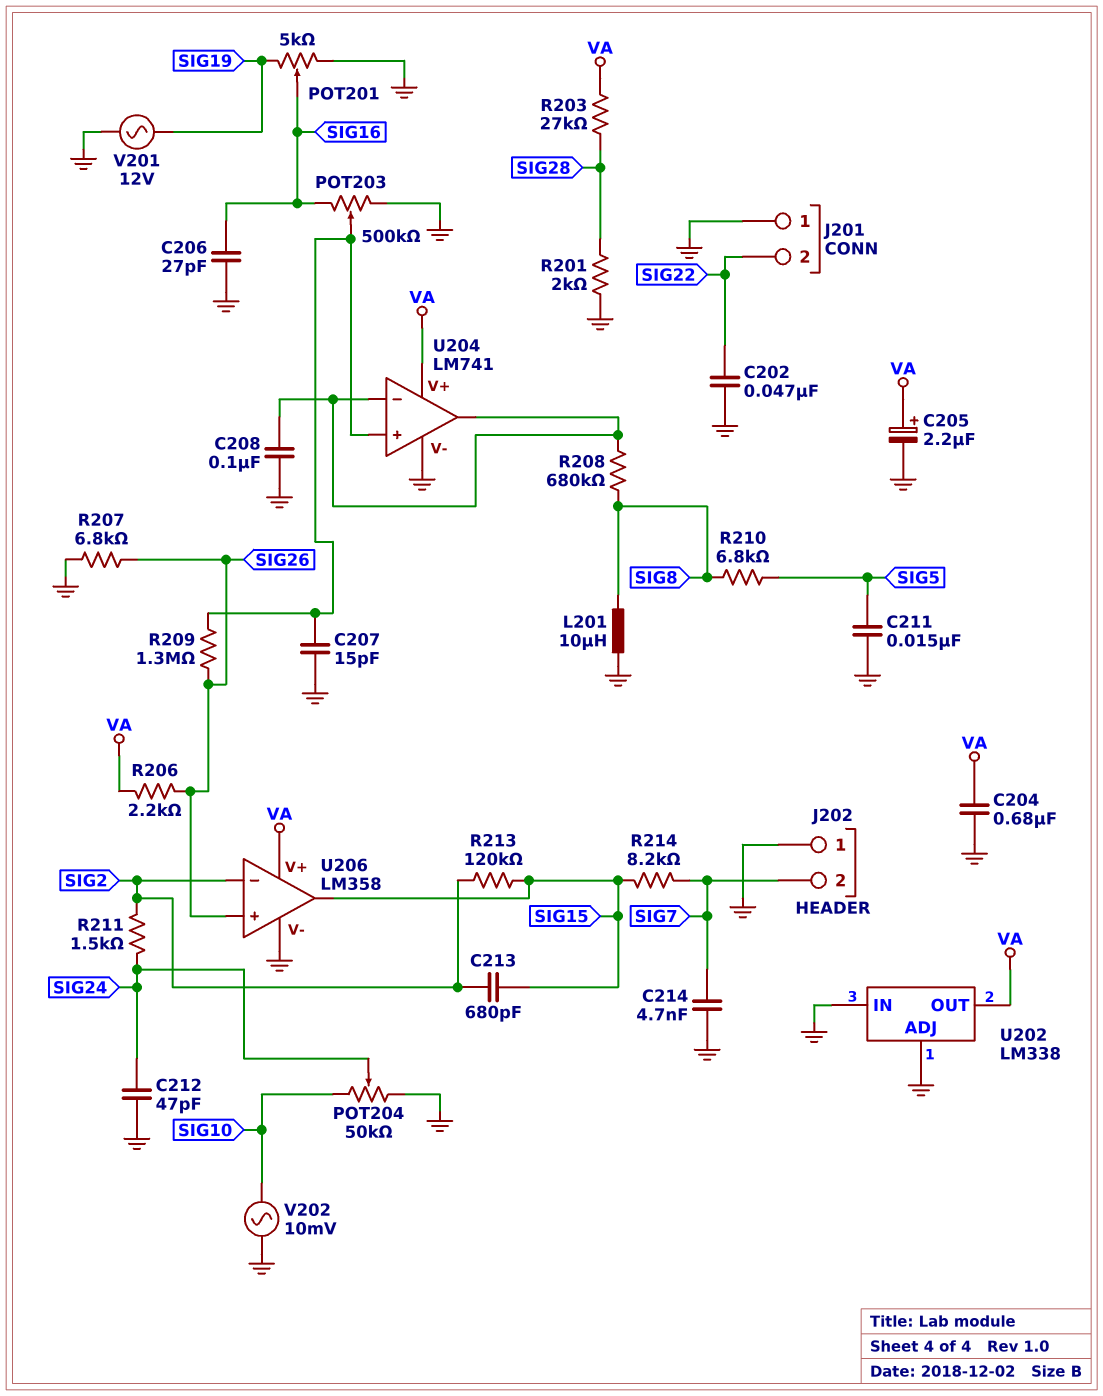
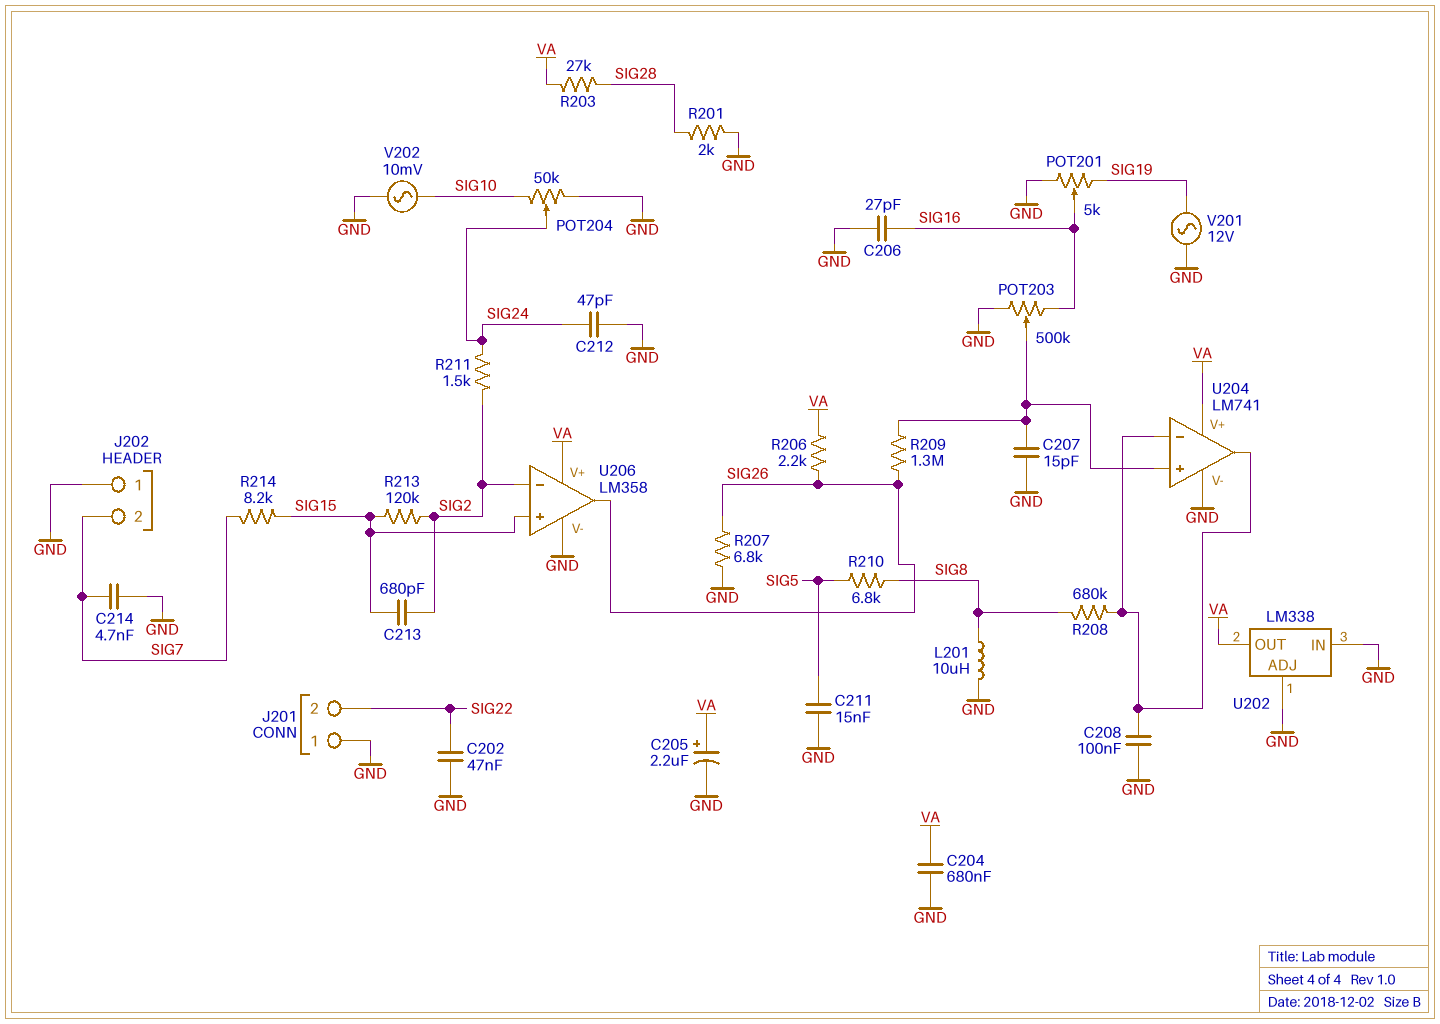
U206 pin in+: SIG26 -> SIG15
U206 pin out: SIG15 -> SIG26

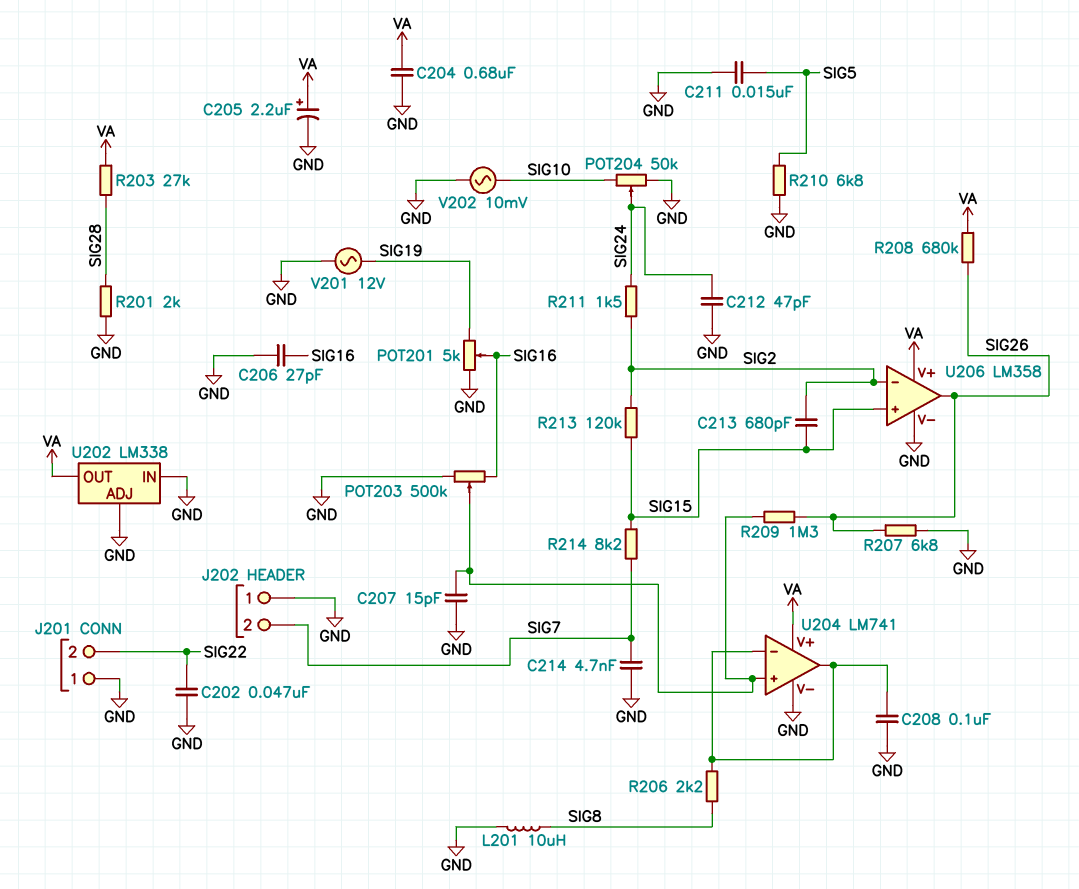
R206: 2.2k (SIG26, VA) -> 2.2k (SIG8, U204/in-)
R208: 680k (SIG8, U204/in-) -> 680k (SIG26, VA)
R210: 6.8k (SIG5, SIG8) -> 6.8k (GND, SIG5)

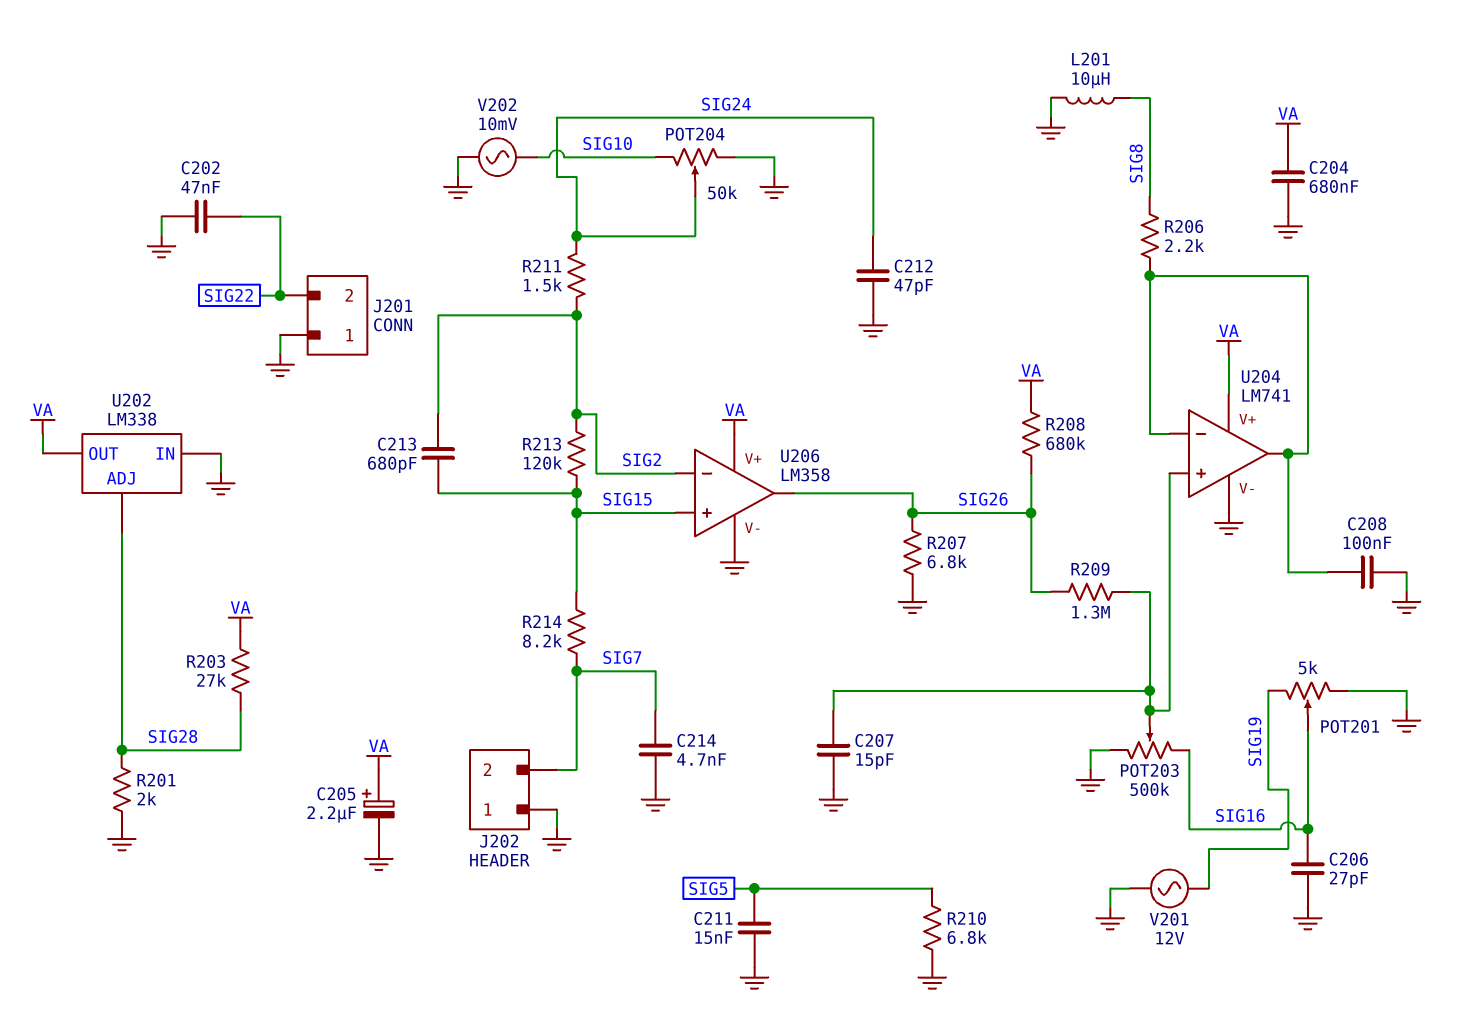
U202 pin ADJ: GND -> SIG28

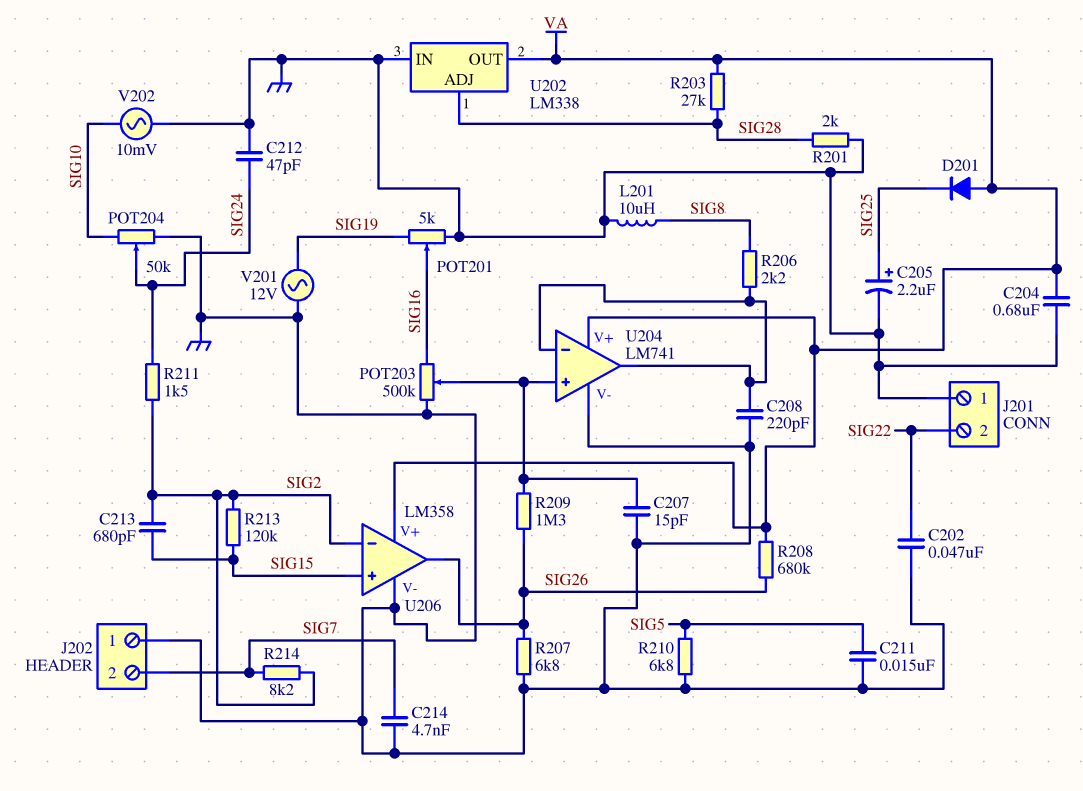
C205: 2.2uF (plus VA, minus GND) -> 2.2uF (plus SIG25, minus GND)
C206: 27pF (GND, SIG16) -> none
C208: 100nF (GND, U204/in-) -> 220pF (GND, U204/in-)
D201: none -> diode (A VA, K SIG25)
R214: 8.2k (SIG7, SIG15) -> 8.2k (SIG2, SIG7)

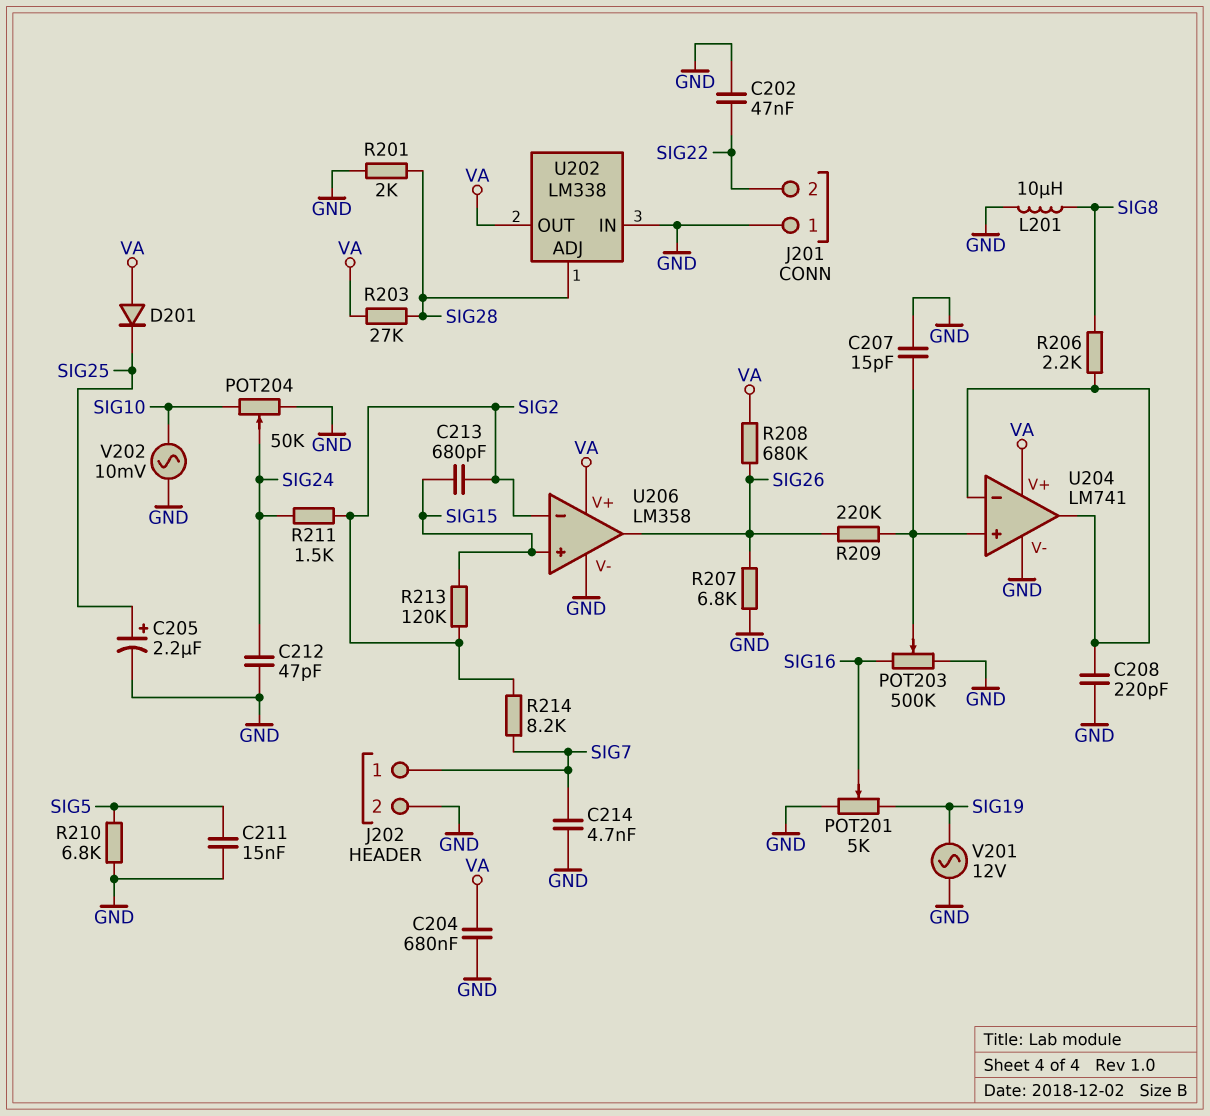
J202 pin 1: GND -> SIG7
J202 pin 2: SIG7 -> GND
R209: 1.3M (SIG26, U204/in+) -> 220k (SIG26, U204/in+)

